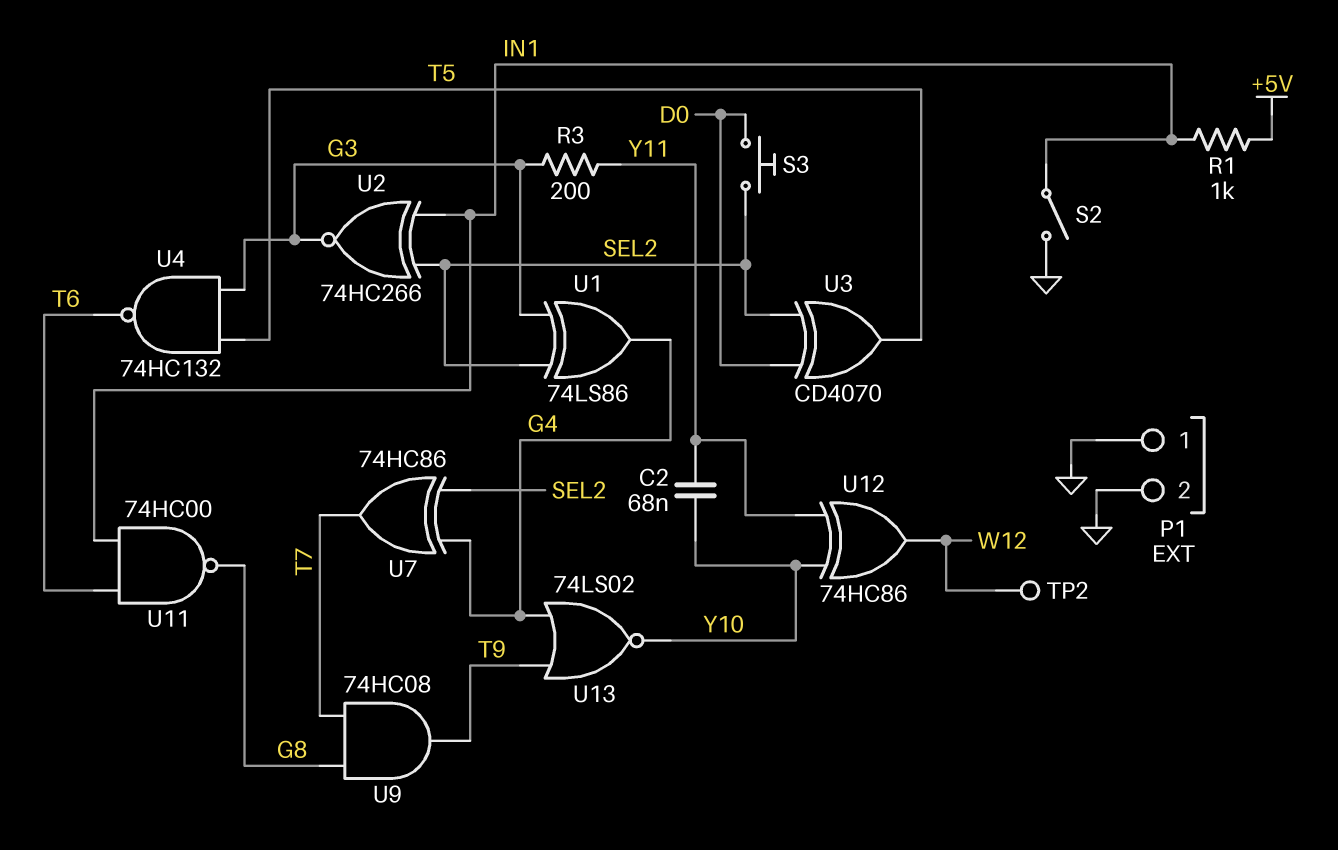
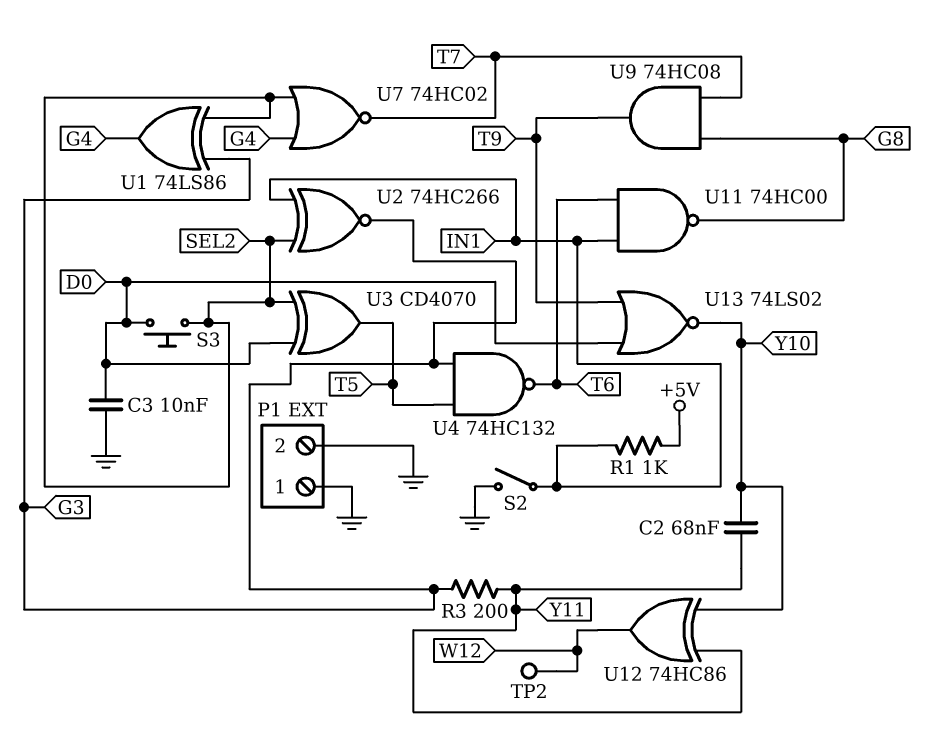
C3: none -> 10nF (D0, GND)
U7: XOR 74HC86 (in G4, in SEL2, out T7) -> NOR 74HC02 (in G4, in SEL2, out T7)
U13: NOR 74LS02 (in G4, in T9, out Y10) -> NOR 74LS02 (in D0, in T9, out Y10)

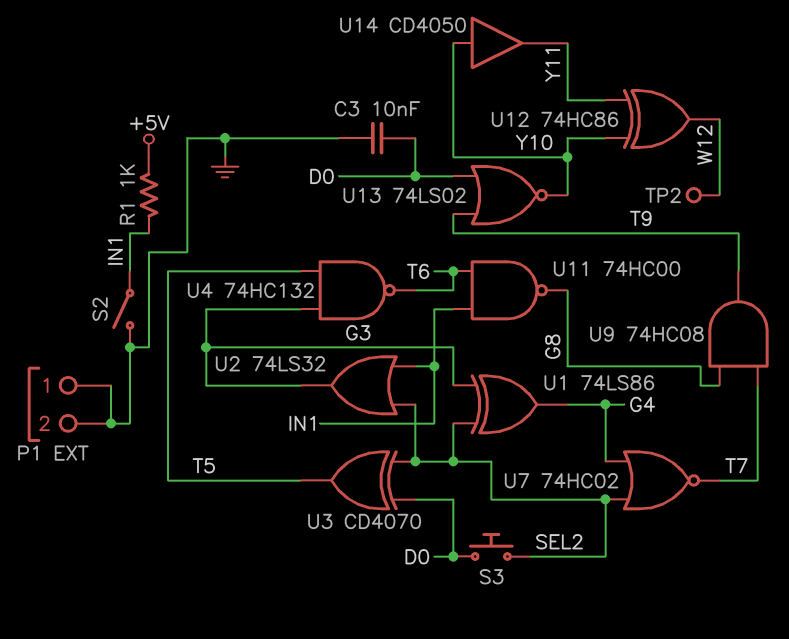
C2: 68nF (Y10, Y11) -> none
R3: 200 (G3, Y11) -> none
U2: XNOR 74HC266 (in IN1, in SEL2, out G3) -> OR 74LS32 (in IN1, in SEL2, out G3)
U14: none -> buffer CD4050 (in Y10, out Y11)

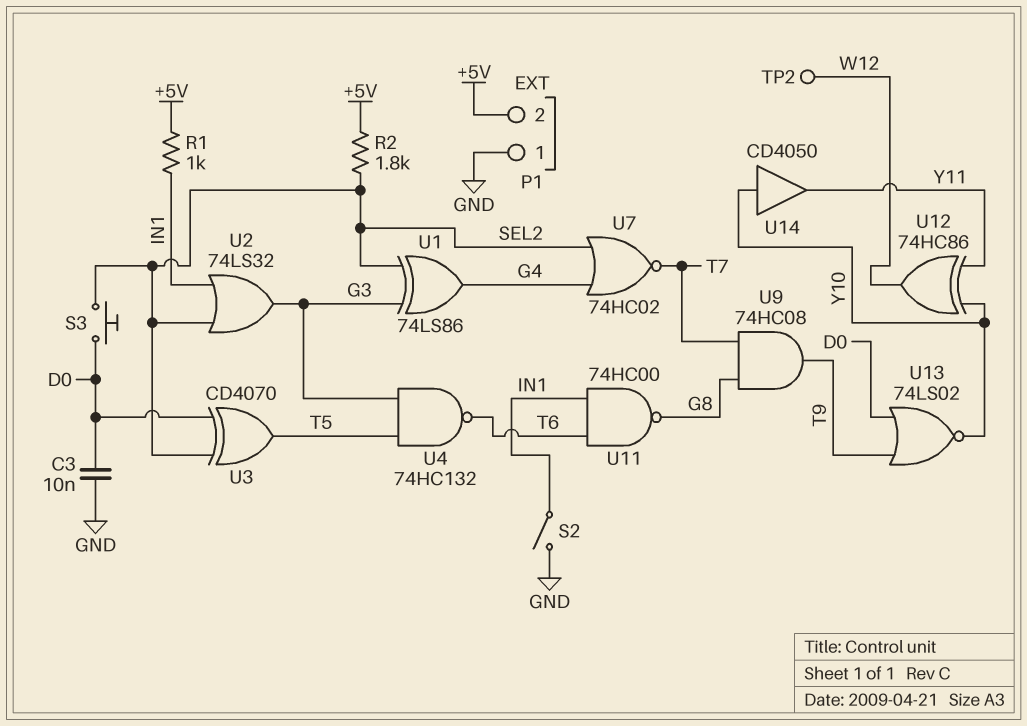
P1 pin 2: GND -> +5V
R2: none -> 1.8k (+5V, SEL2)

